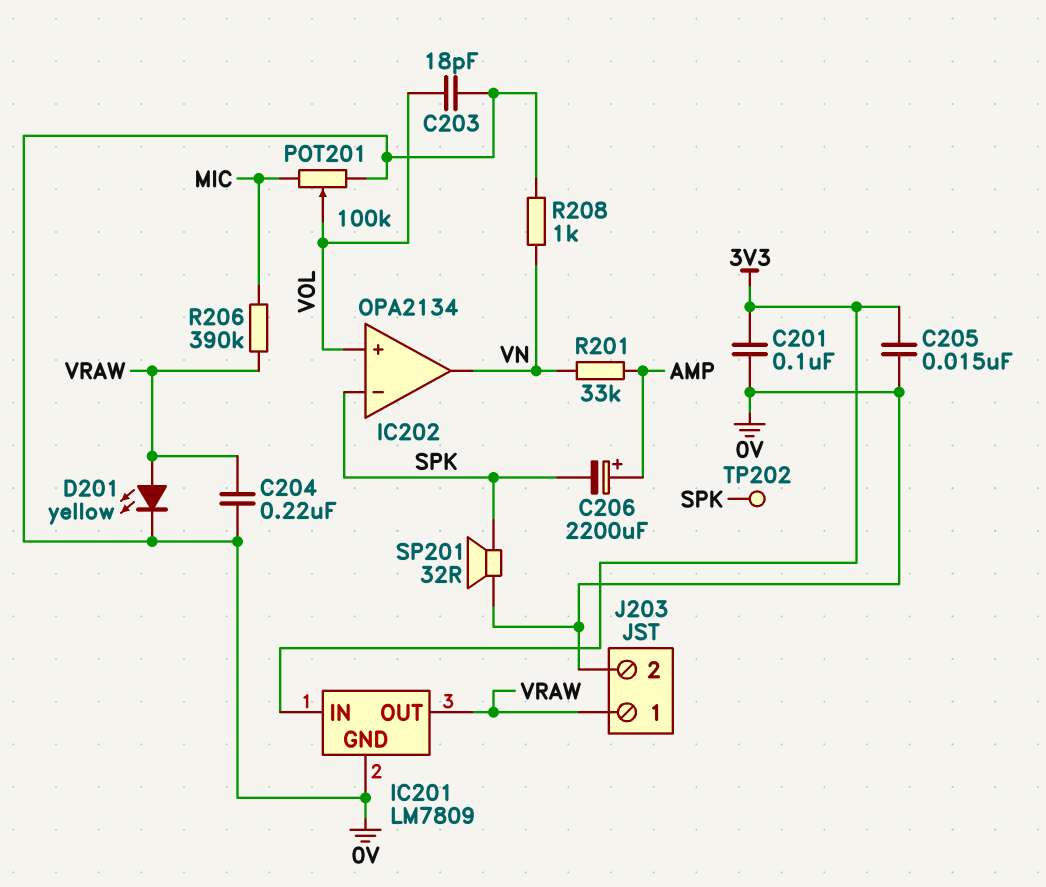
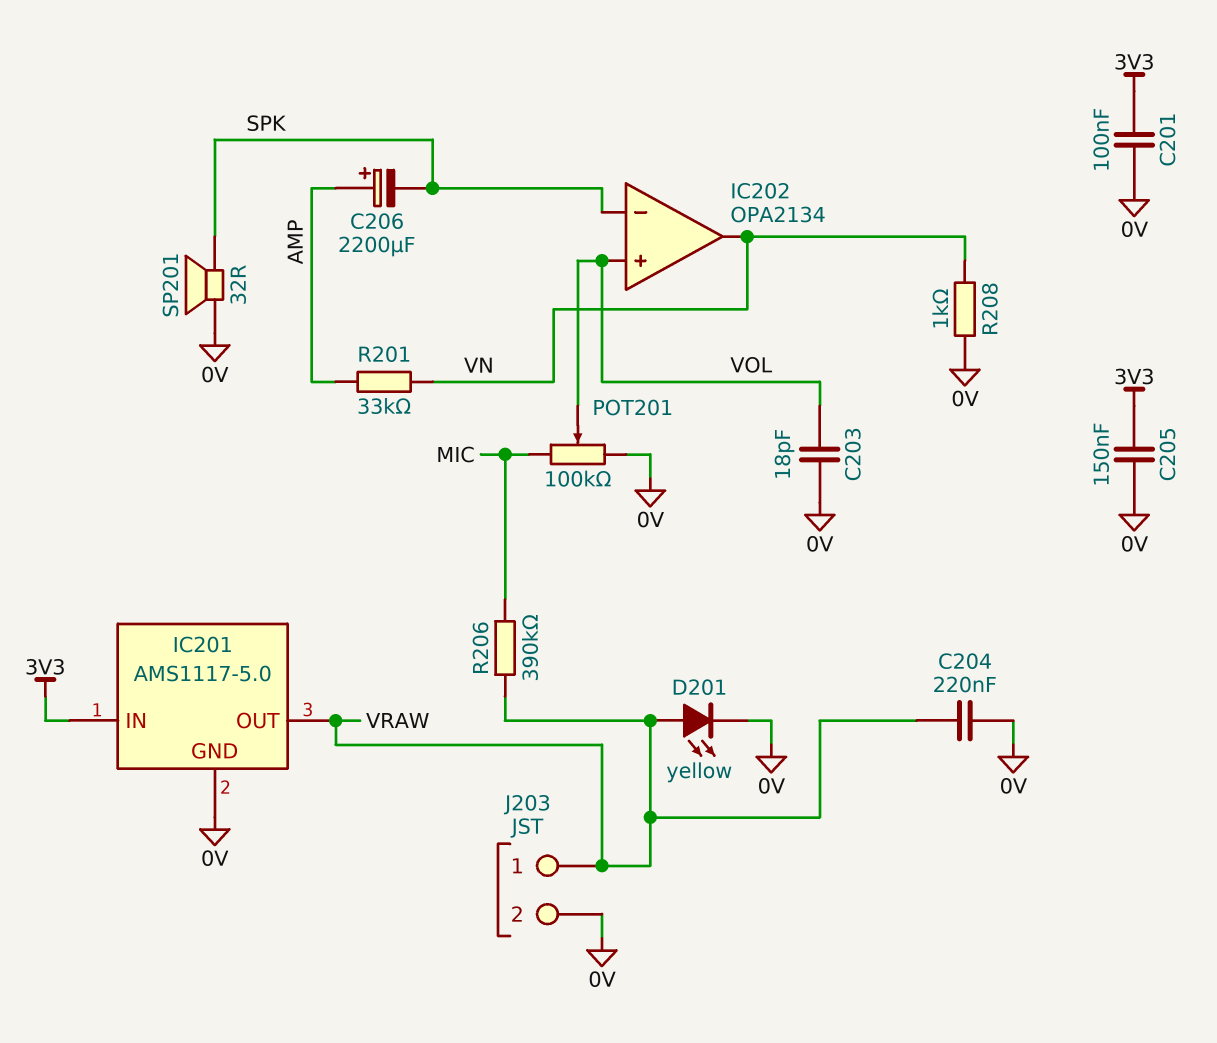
C205: 15nF (0V, 3V3) -> 150nF (0V, 3V3)
IC201: LM7809 -> AMS1117-5.0
TP202: test point (SPK) -> none

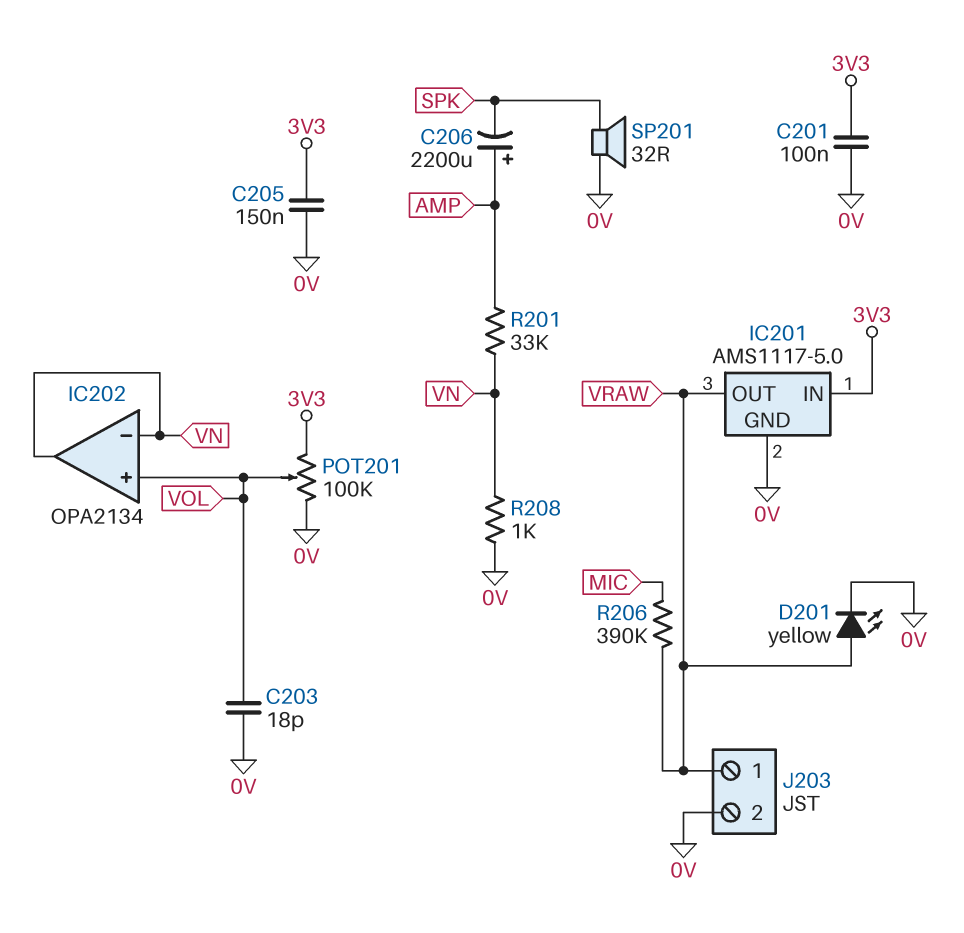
C204: 220nF (0V, VRAW) -> none
IC202 pin in-: SPK -> VN
POT201: 100k (0V, MIC, wiper VOL) -> 100k (0V, 3V3, wiper VOL)

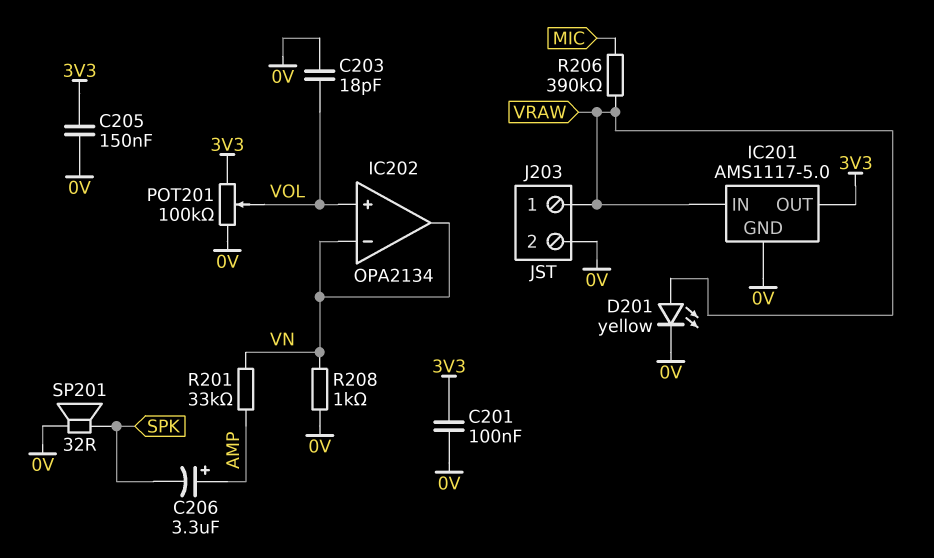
C206: 2200uF (plus AMP, minus SPK) -> 3.3uF (plus AMP, minus SPK)
IC201 pin IN: 3V3 -> VRAW
IC201 pin OUT: VRAW -> 3V3

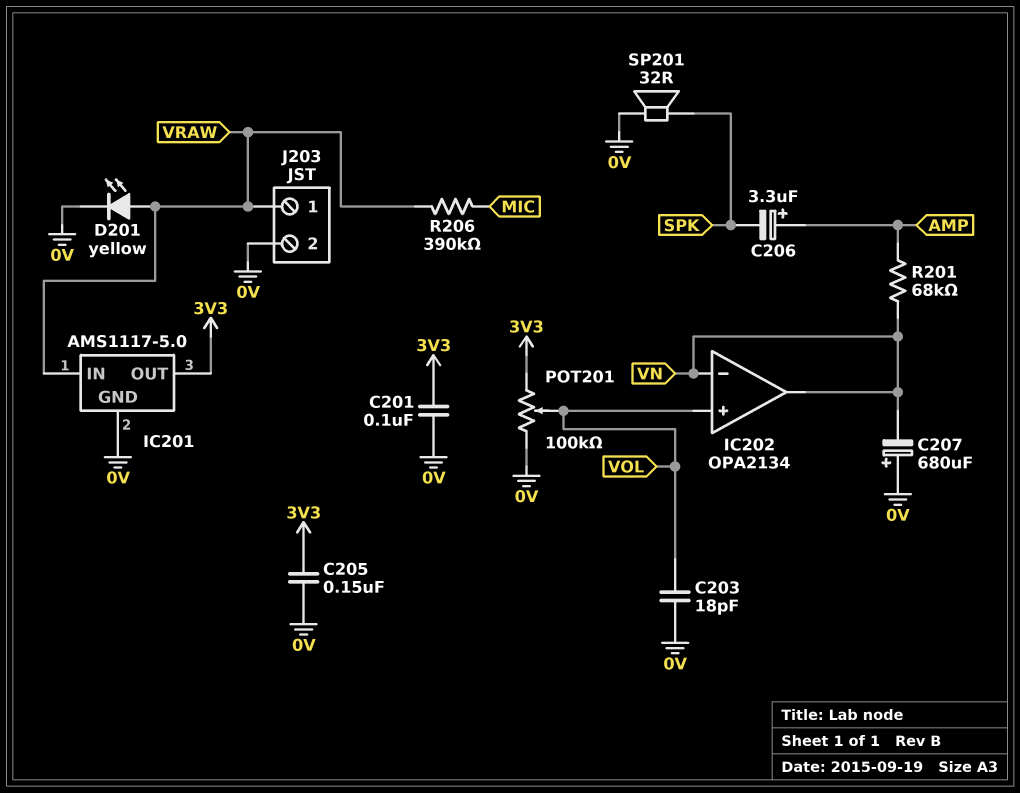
C207: none -> 680uF (plus 0V, minus VN)
R201: 33k (AMP, VN) -> 68k (AMP, VN)
R208: 1k (0V, VN) -> none

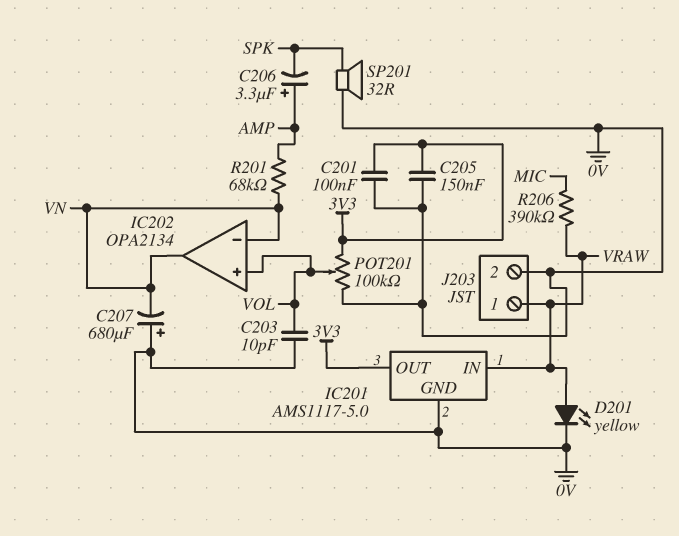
C203: 18pF (0V, VOL) -> 10pF (0V, VOL)

